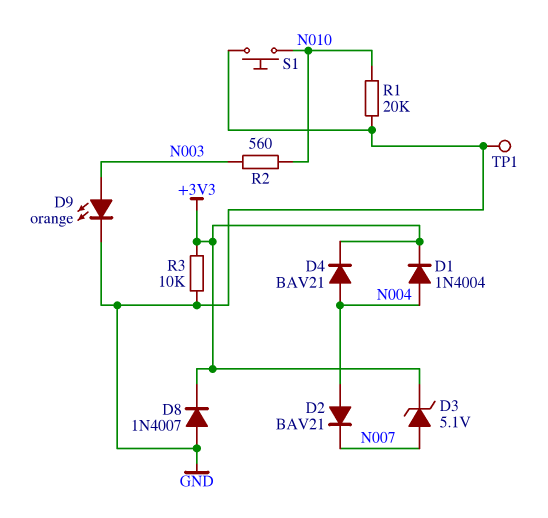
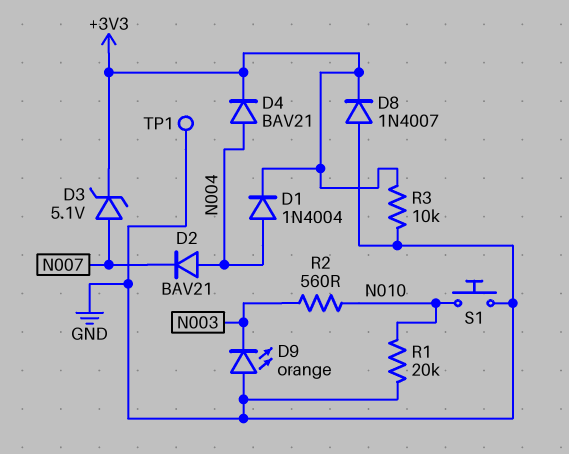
D9: LED orange (A N003, K GND) -> LED orange (A GND, K N003)

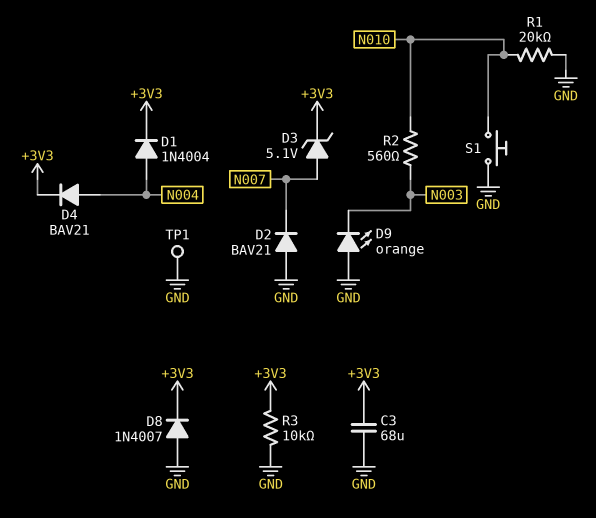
C3: none -> 68uF (+3V3, GND)
D2: diode BAV21 (A N004, K N007) -> diode BAV21 (A GND, K N007)

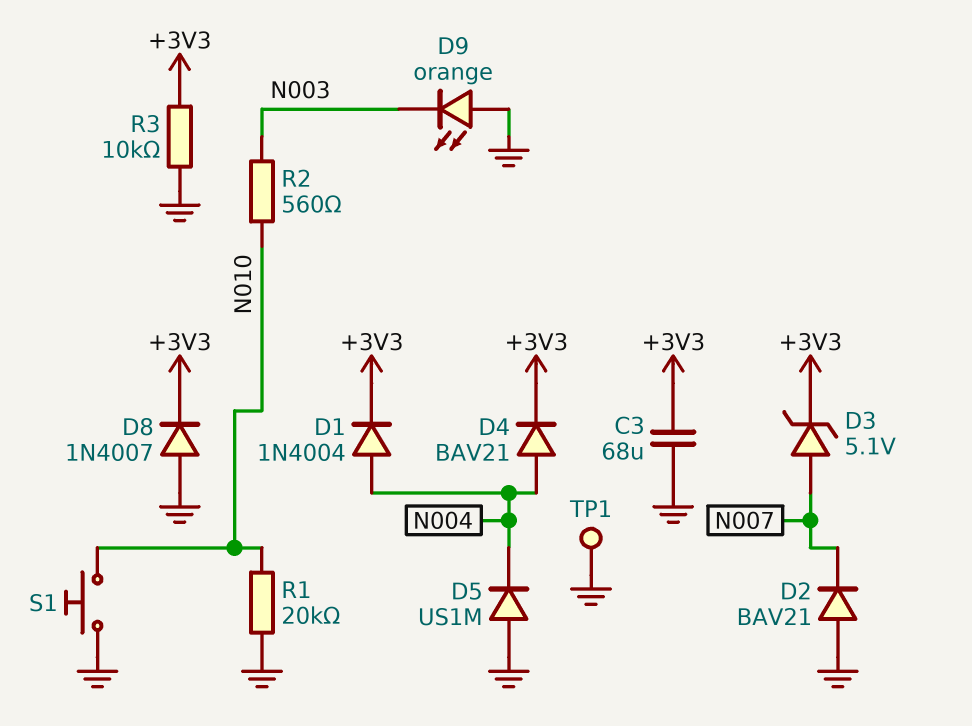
D5: none -> diode US1M (A GND, K N004)

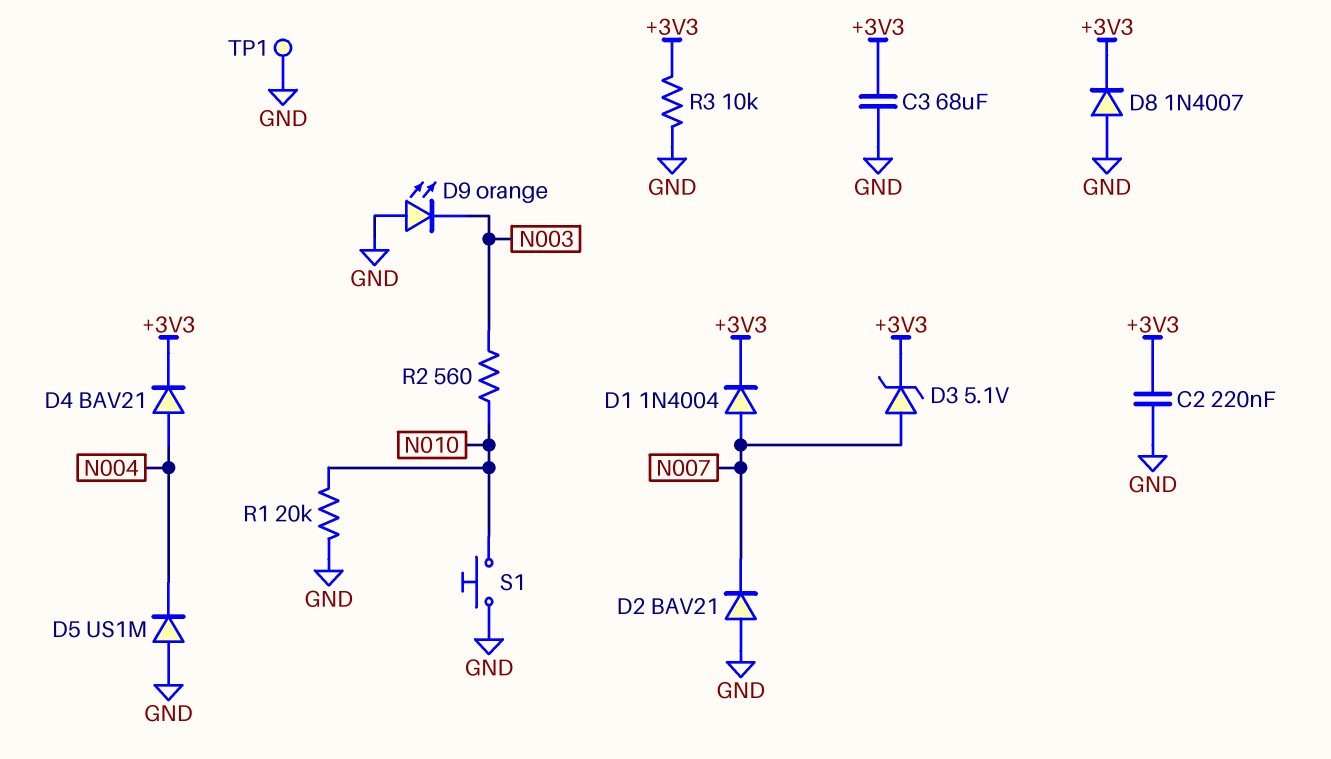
C2: none -> 220nF (+3V3, GND)
D1: diode 1N4004 (A N004, K +3V3) -> diode 1N4004 (A N007, K +3V3)

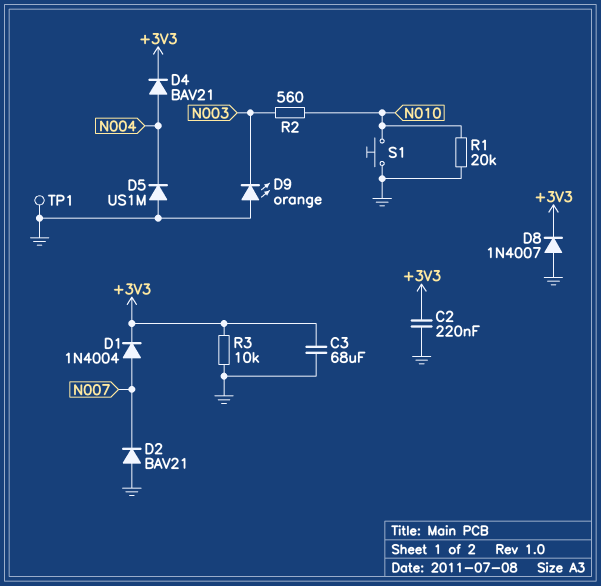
D3: zener 5.1V (A N007, K +3V3) -> none

